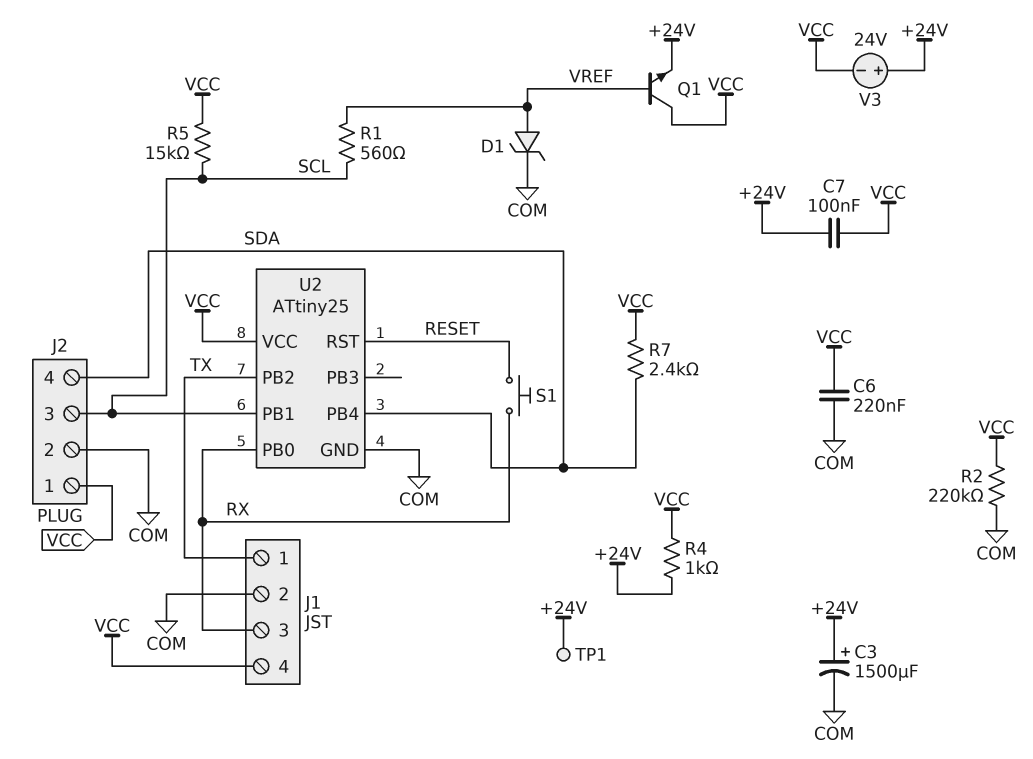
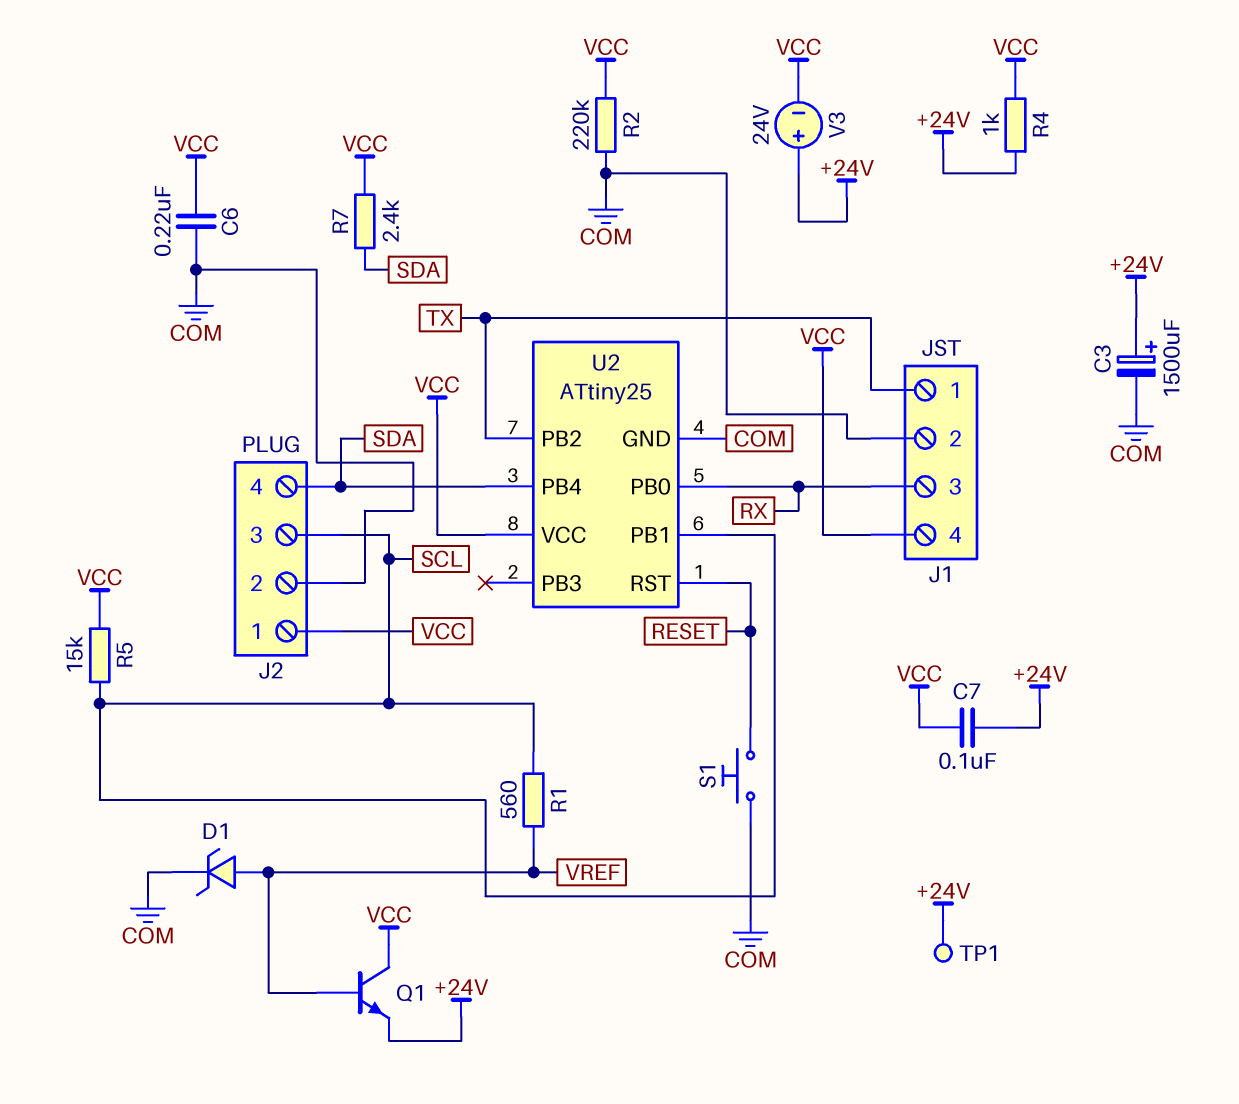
S1: button (RESET, RX) -> button (COM, RESET)

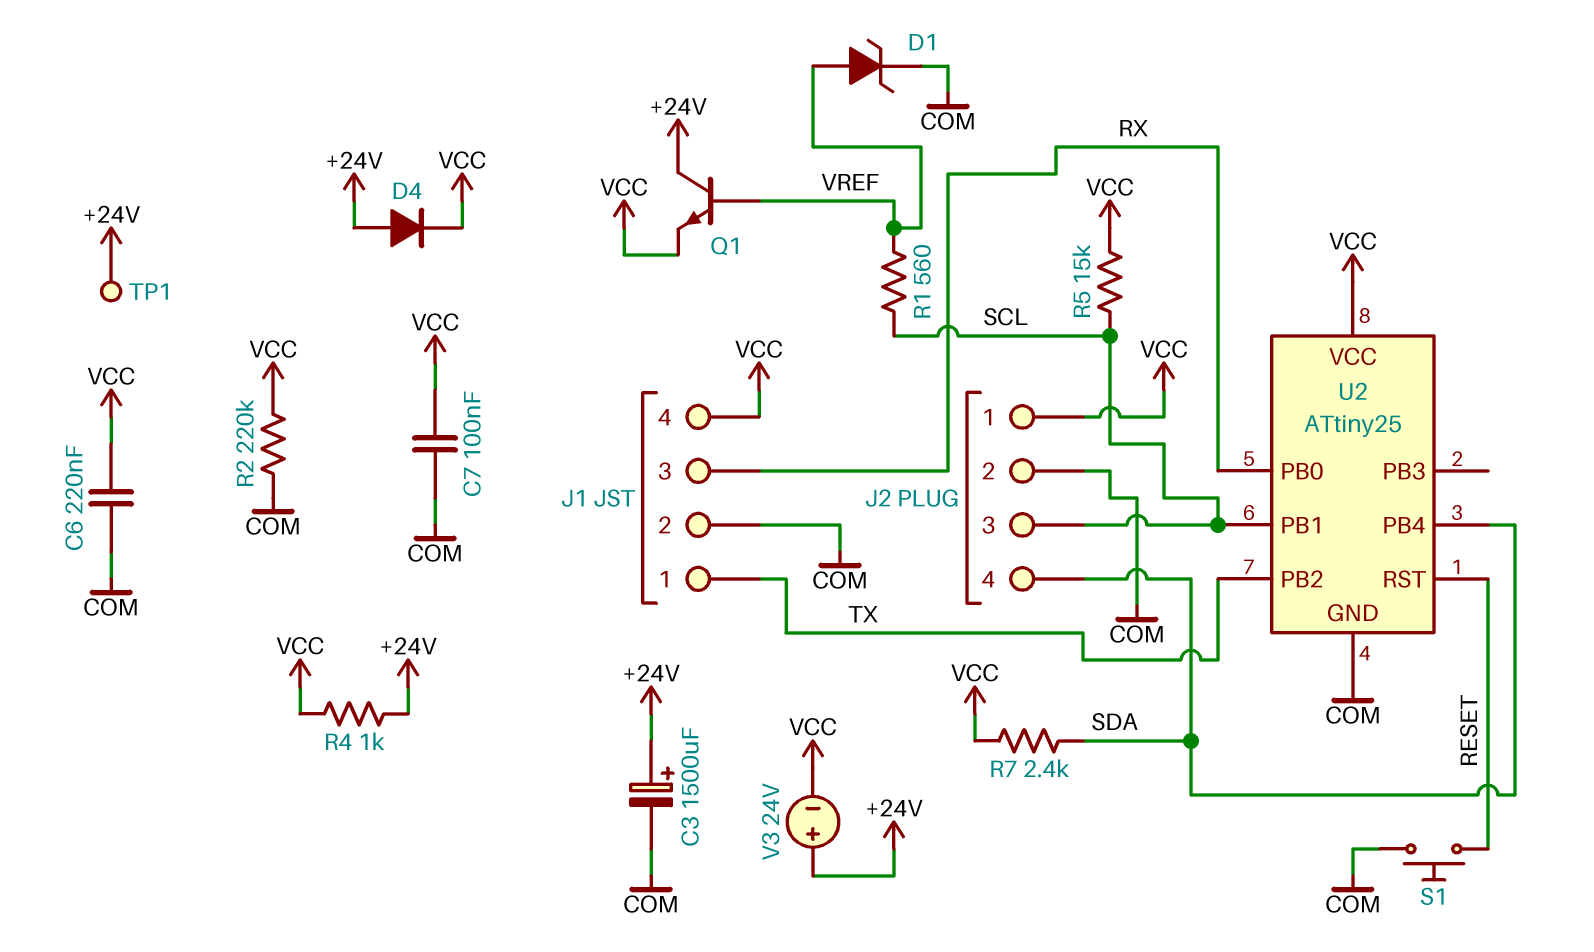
C7: 100nF (+24V, VCC) -> 100nF (COM, VCC)
D4: none -> diode (A +24V, K VCC)
Q1: NPN (B VREF, C VCC, E +24V) -> NPN (B VREF, C +24V, E VCC)

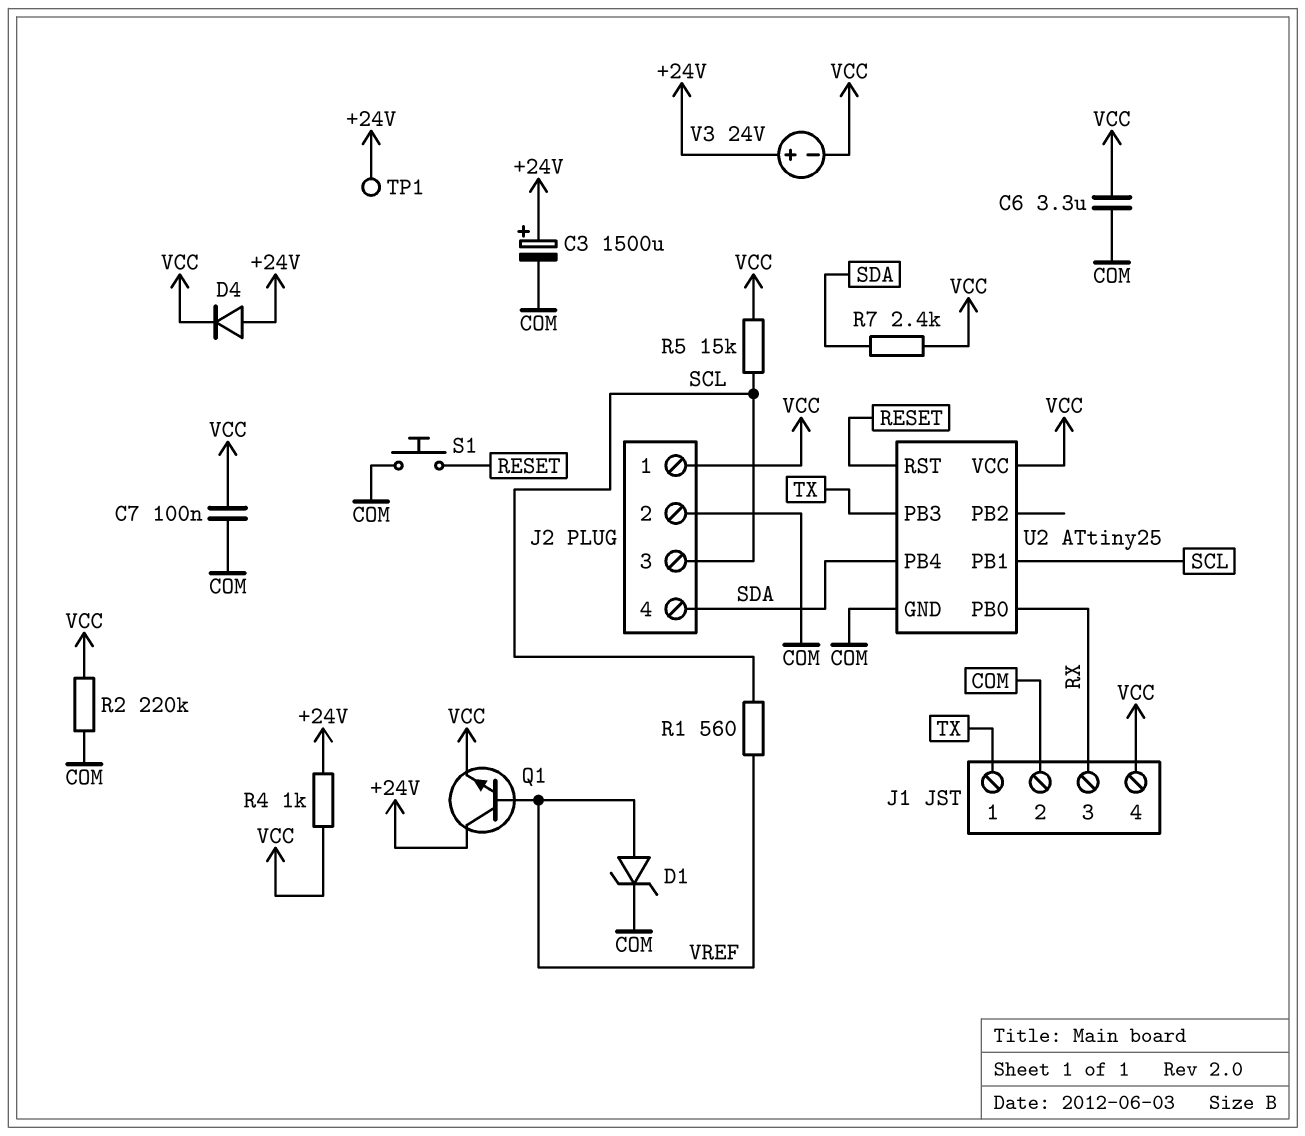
C6: 220nF (COM, VCC) -> 3.3uF (COM, VCC)
U2 pin PB2: TX -> none
U2 pin PB3: none -> TX

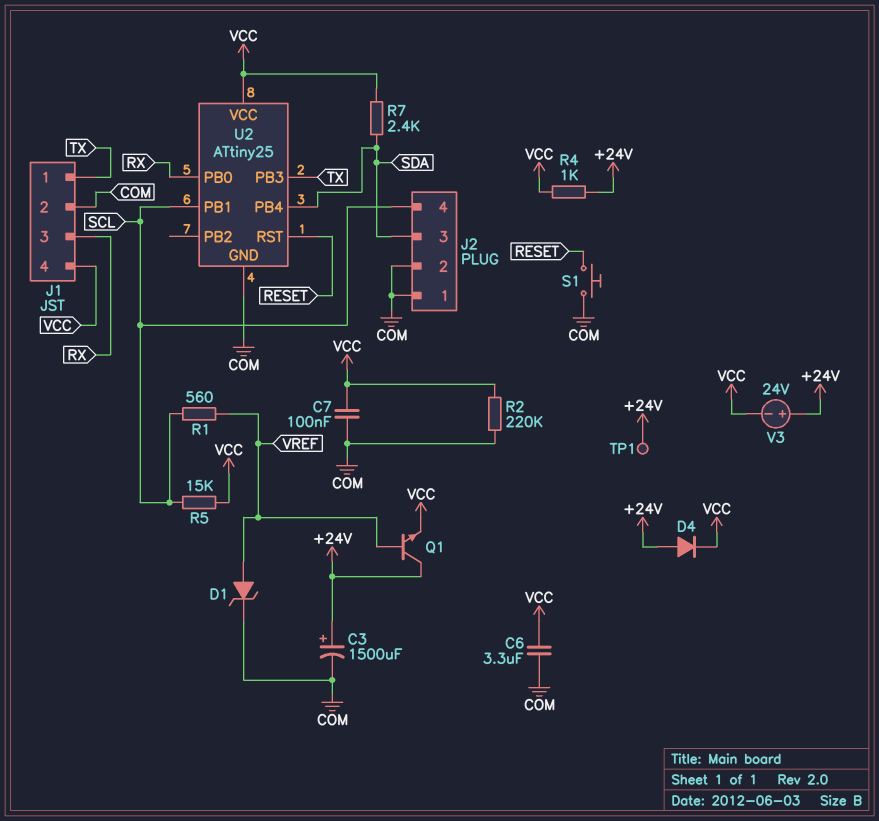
J2 pin 1: VCC -> COM
J2 pin 3: SCL -> SDA
J2 pin 4: SDA -> SCL

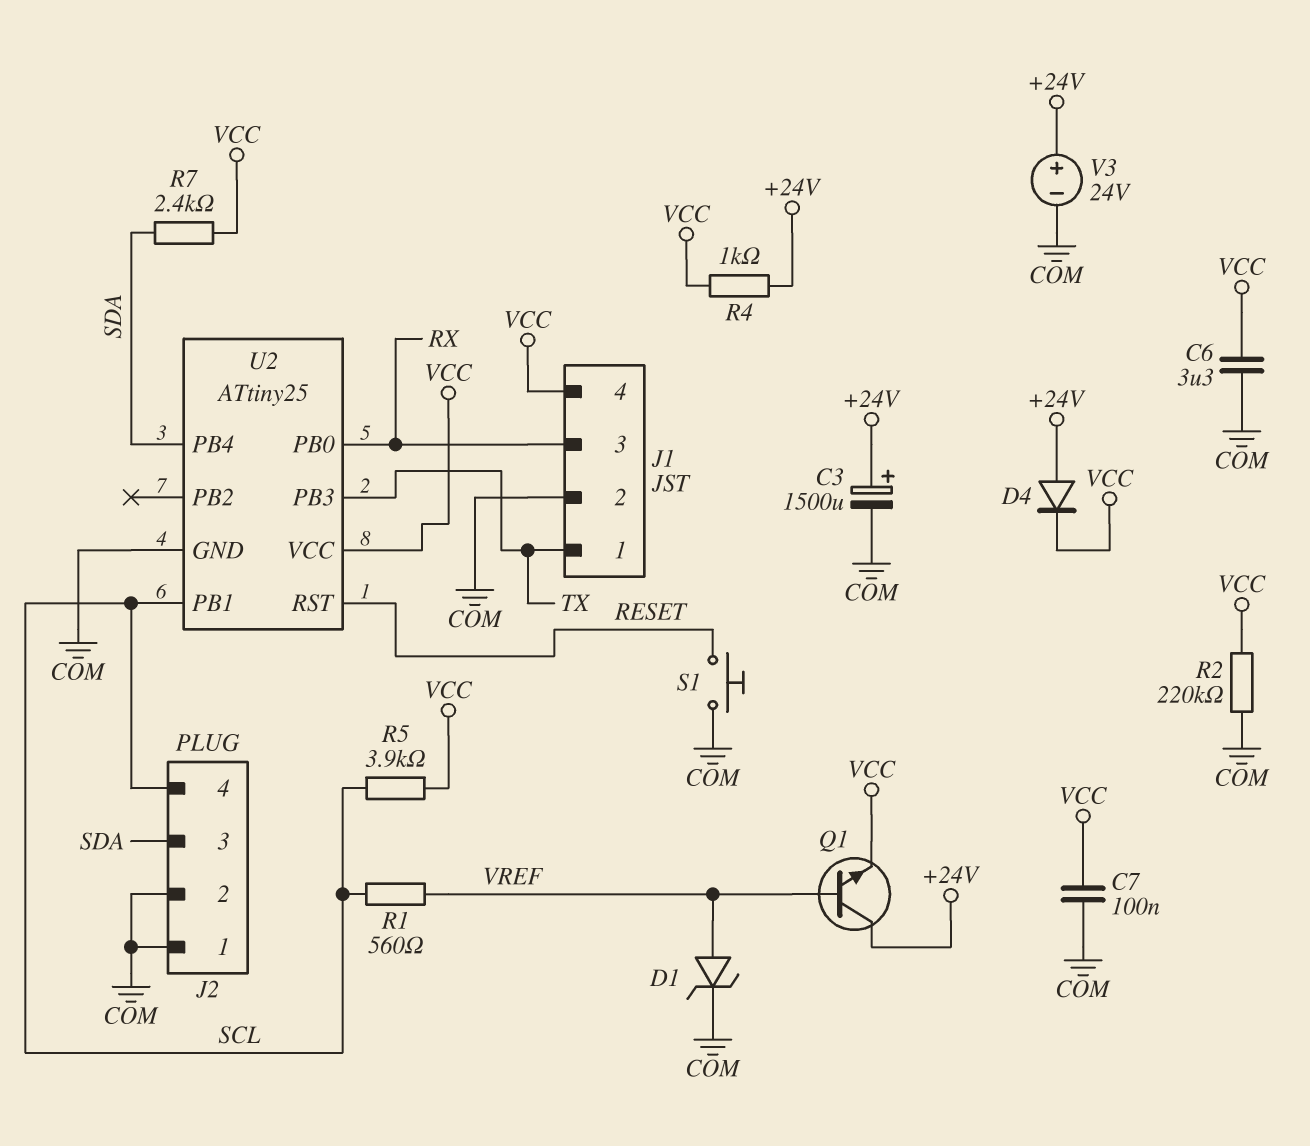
R5: 15k (SCL, VCC) -> 3.9k (SCL, VCC)
TP1: test point (+24V) -> none
V3: 24V (plus +24V, minus VCC) -> 24V (plus +24V, minus COM)

